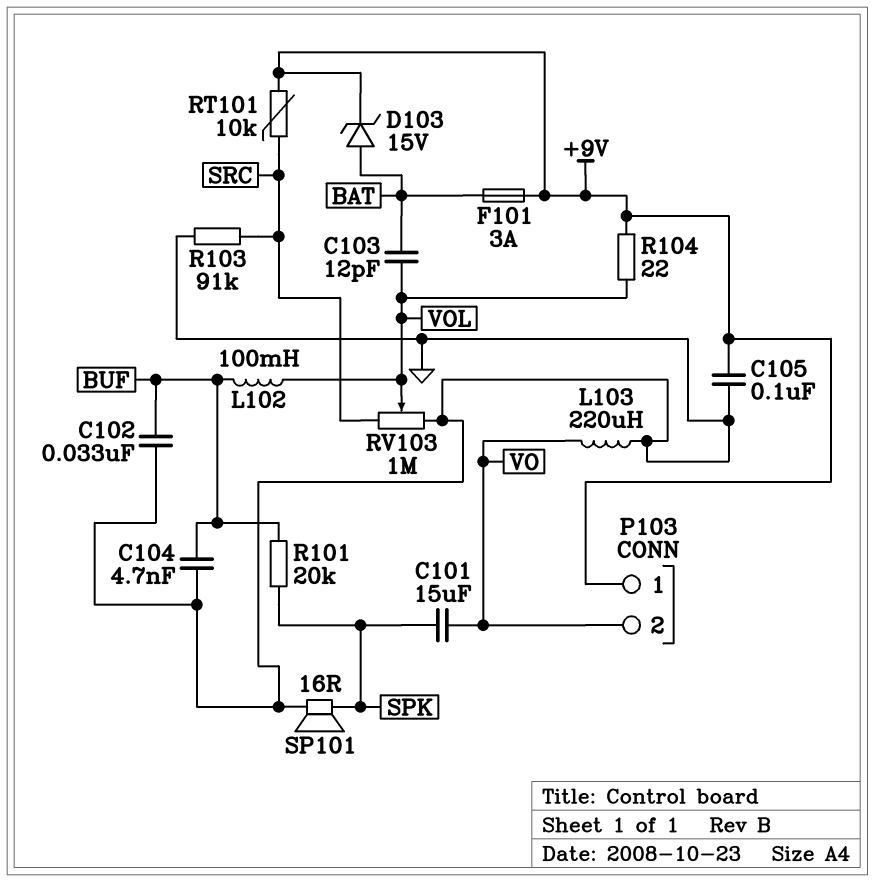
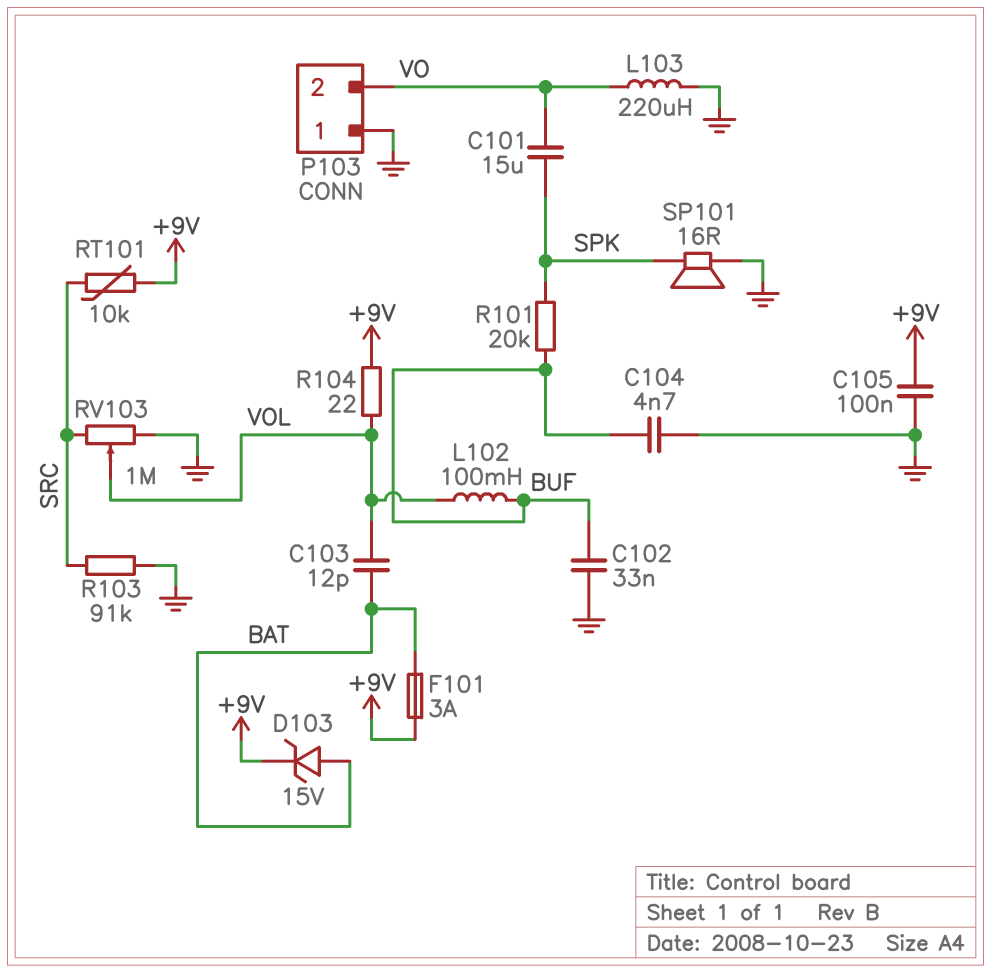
P103 pin 1: +9V -> GND

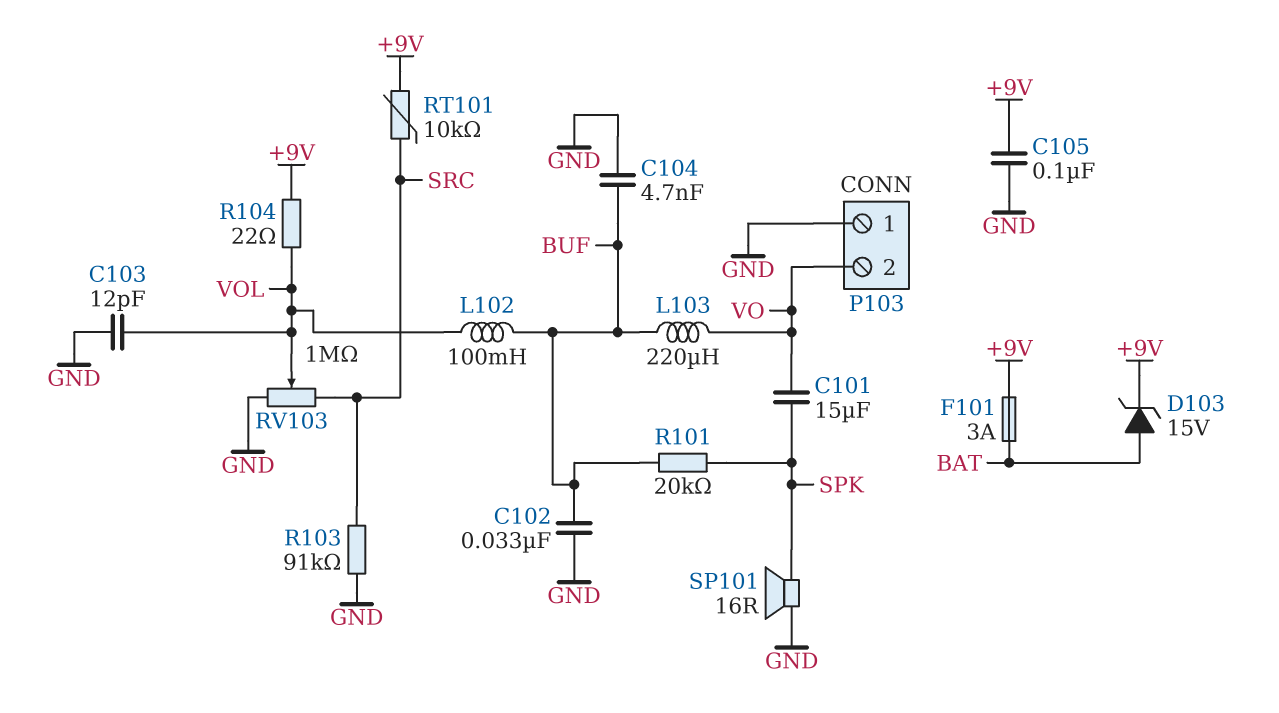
C103: 12pF (BAT, VOL) -> 12pF (GND, VOL)
L103: 220uH (GND, VO) -> 220uH (BUF, VO)

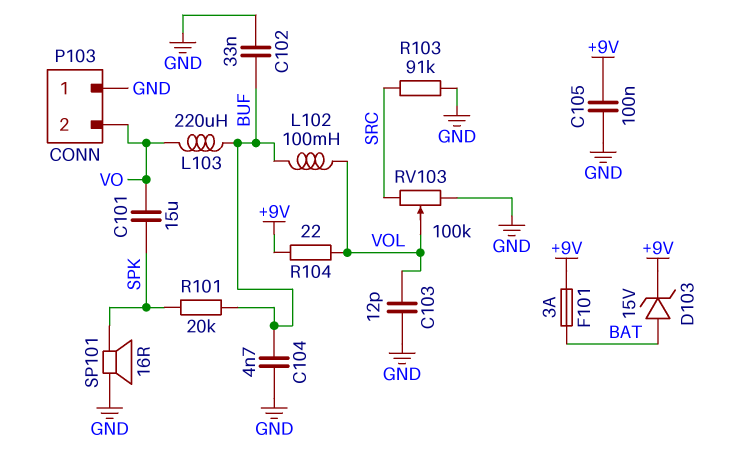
RT101: 10k (+9V, SRC) -> none
RV103: 1M (GND, SRC, wiper VOL) -> 100k (GND, SRC, wiper VOL)

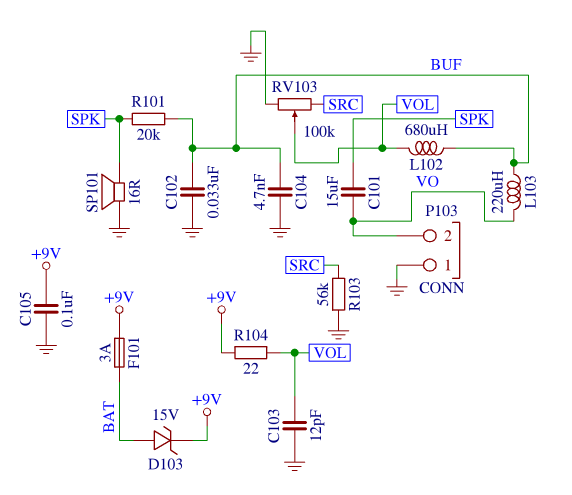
L102: 100mH (BUF, VOL) -> 680uH (BUF, VOL)
R103: 91k (GND, SRC) -> 56k (GND, SRC)

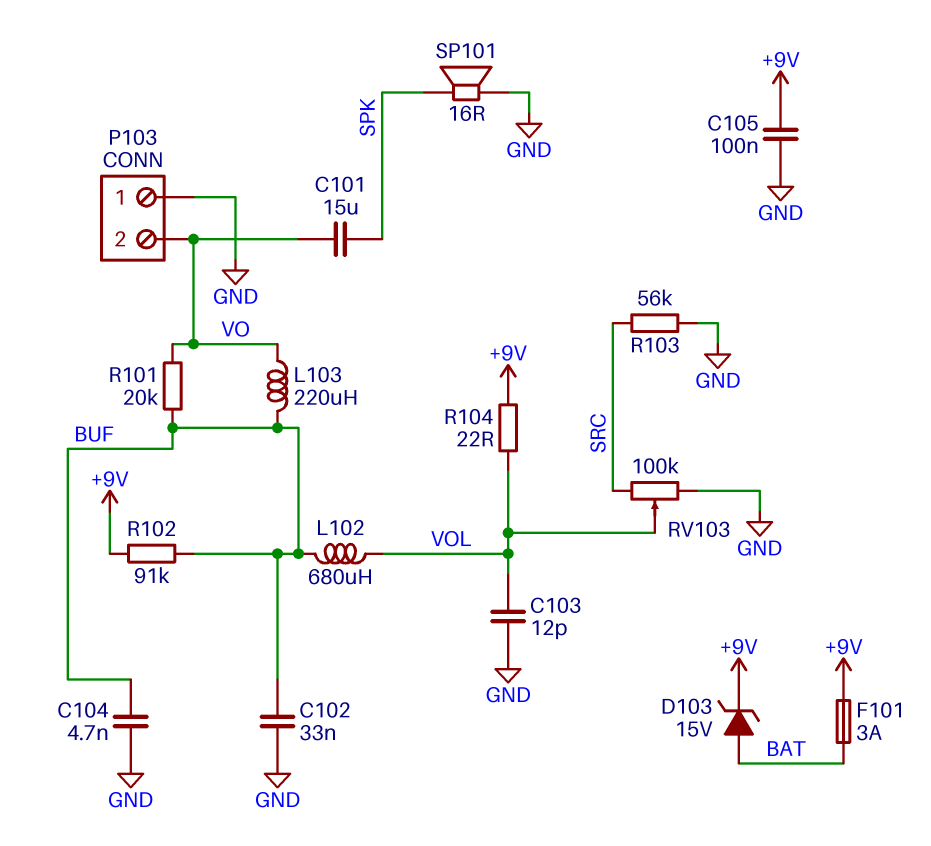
R101: 20k (BUF, SPK) -> 20k (BUF, VO)
R102: none -> 91k (+9V, BUF)

